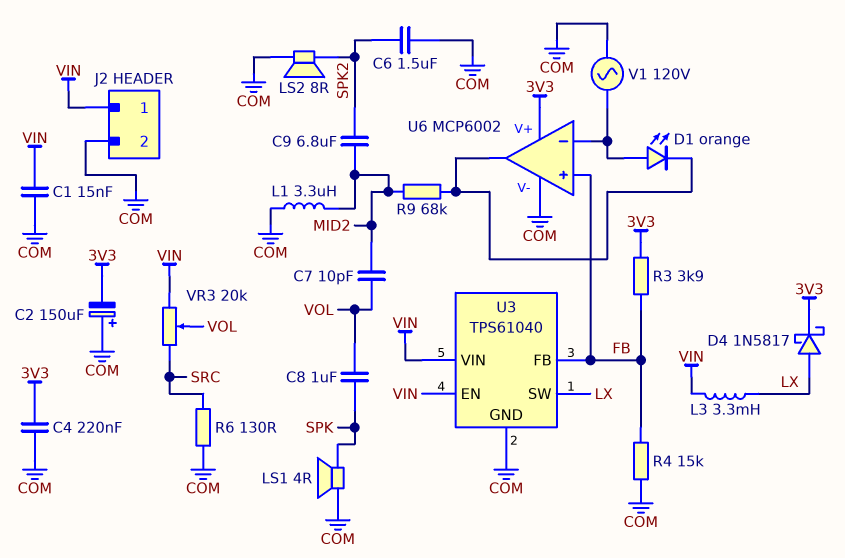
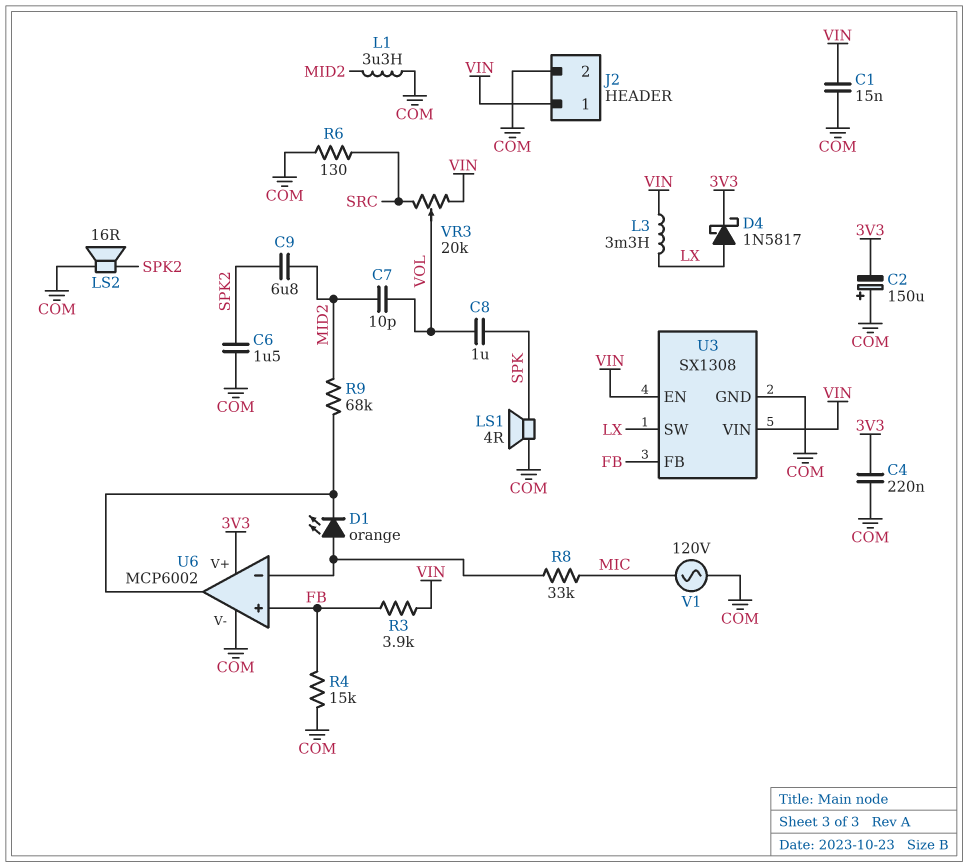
LS2: speaker 8R (COM, SPK2) -> speaker 16R (COM, SPK2)
R3: 3.9k (3V3, FB) -> 3.9k (FB, VIN)
R8: none -> 33k (MIC, U6/in-)
U3: TPS61040 -> SX1308
V1: AC 120V (COM, U6/in-) -> AC 120V (COM, MIC)

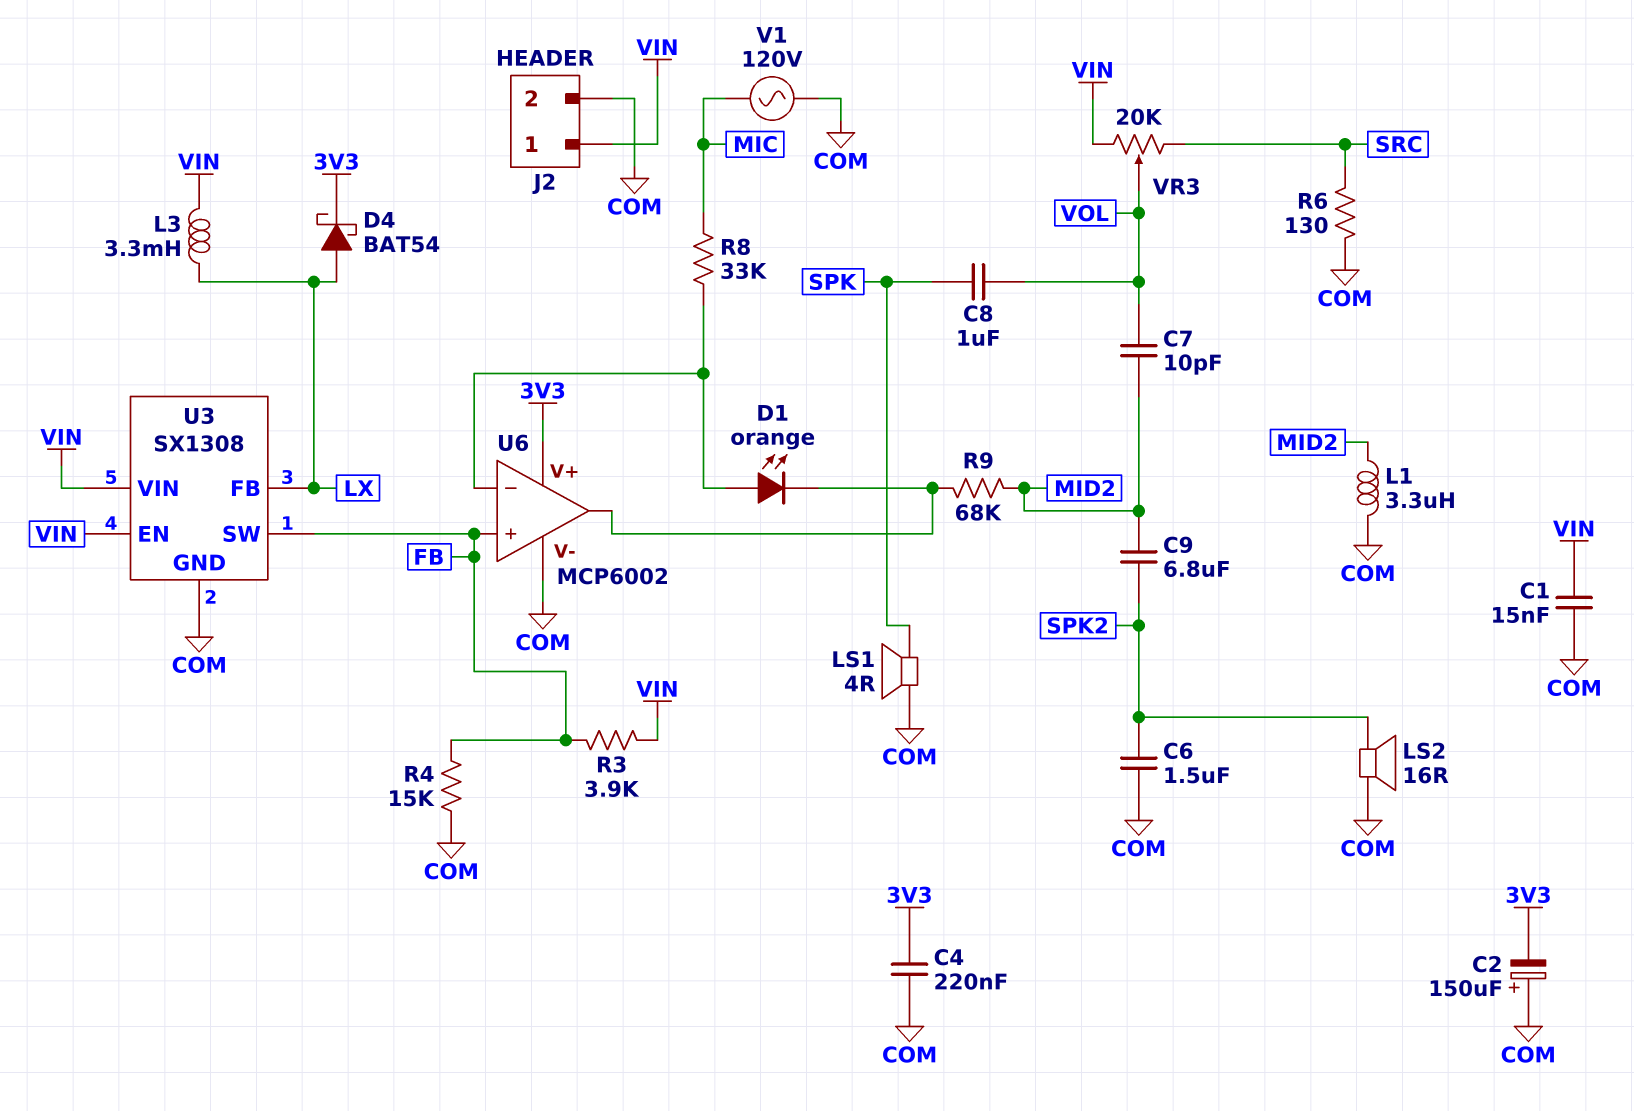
D4: schottky 1N5817 (A LX, K 3V3) -> schottky BAT54 (A LX, K 3V3)
U3 pin FB: FB -> LX
U3 pin SW: LX -> FB

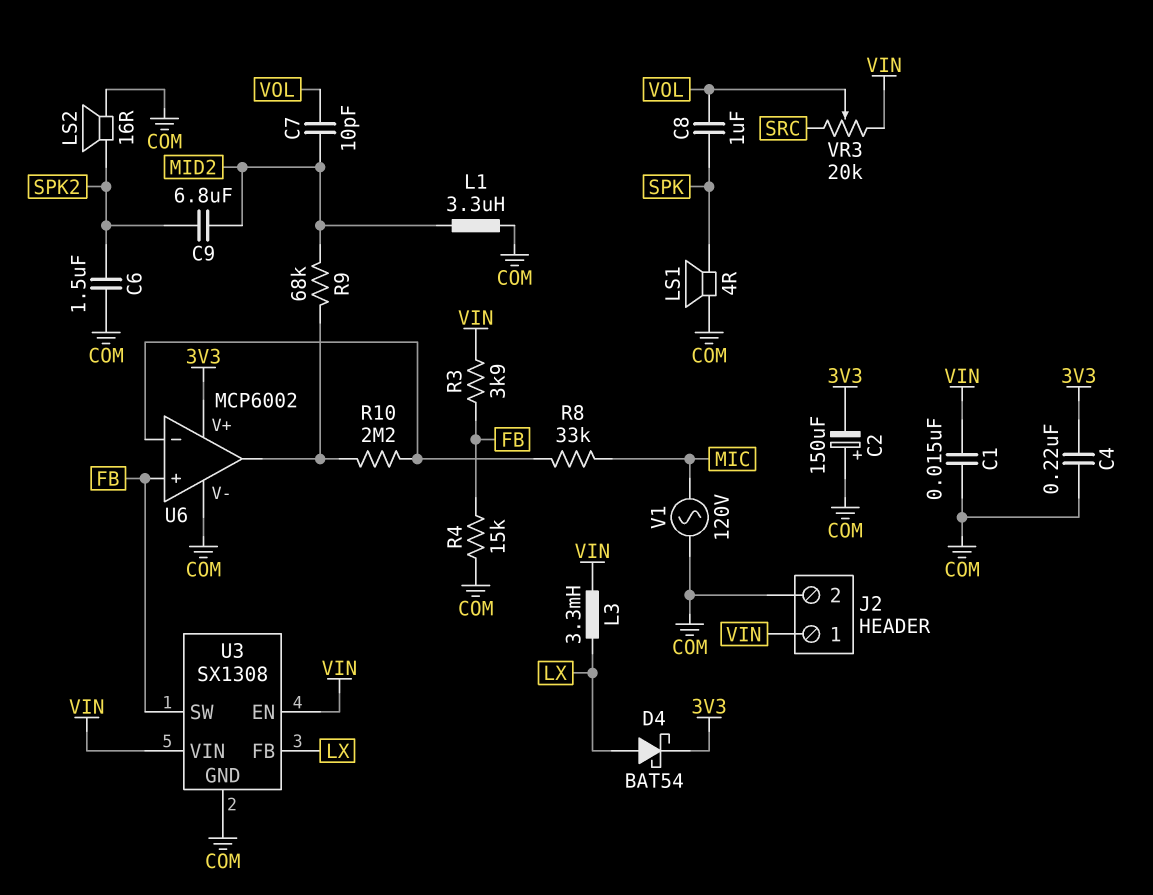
D1: LED orange (A U6/in-, K U6/out) -> none
R6: 130 (COM, SRC) -> none
R10: none -> 2.2M (U6/in-, U6/out)

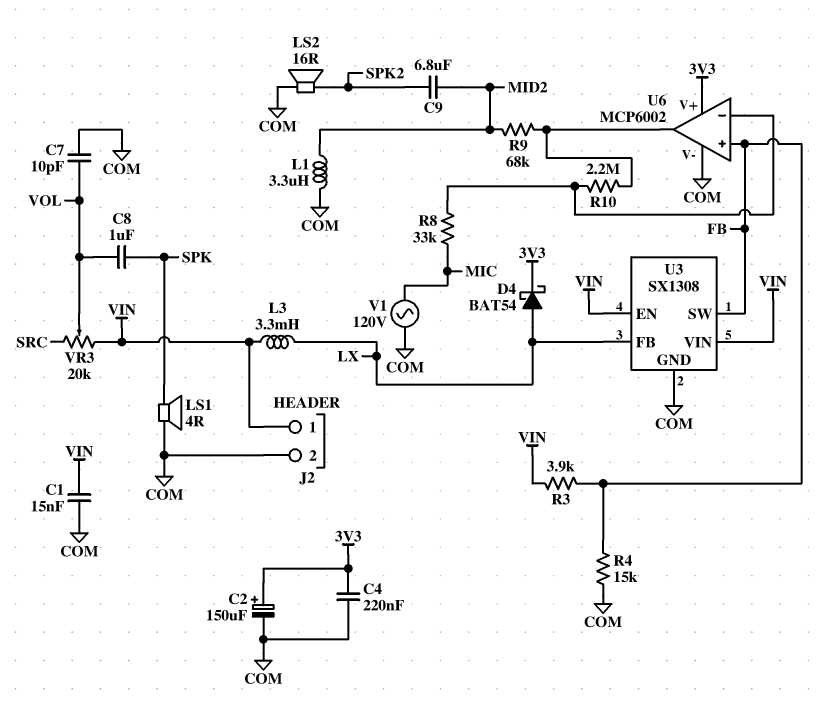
C2: 150uF (plus COM, minus 3V3) -> 150uF (plus 3V3, minus COM)
C6: 1.5uF (COM, SPK2) -> none
C7: 10pF (MID2, VOL) -> 10pF (COM, VOL)

